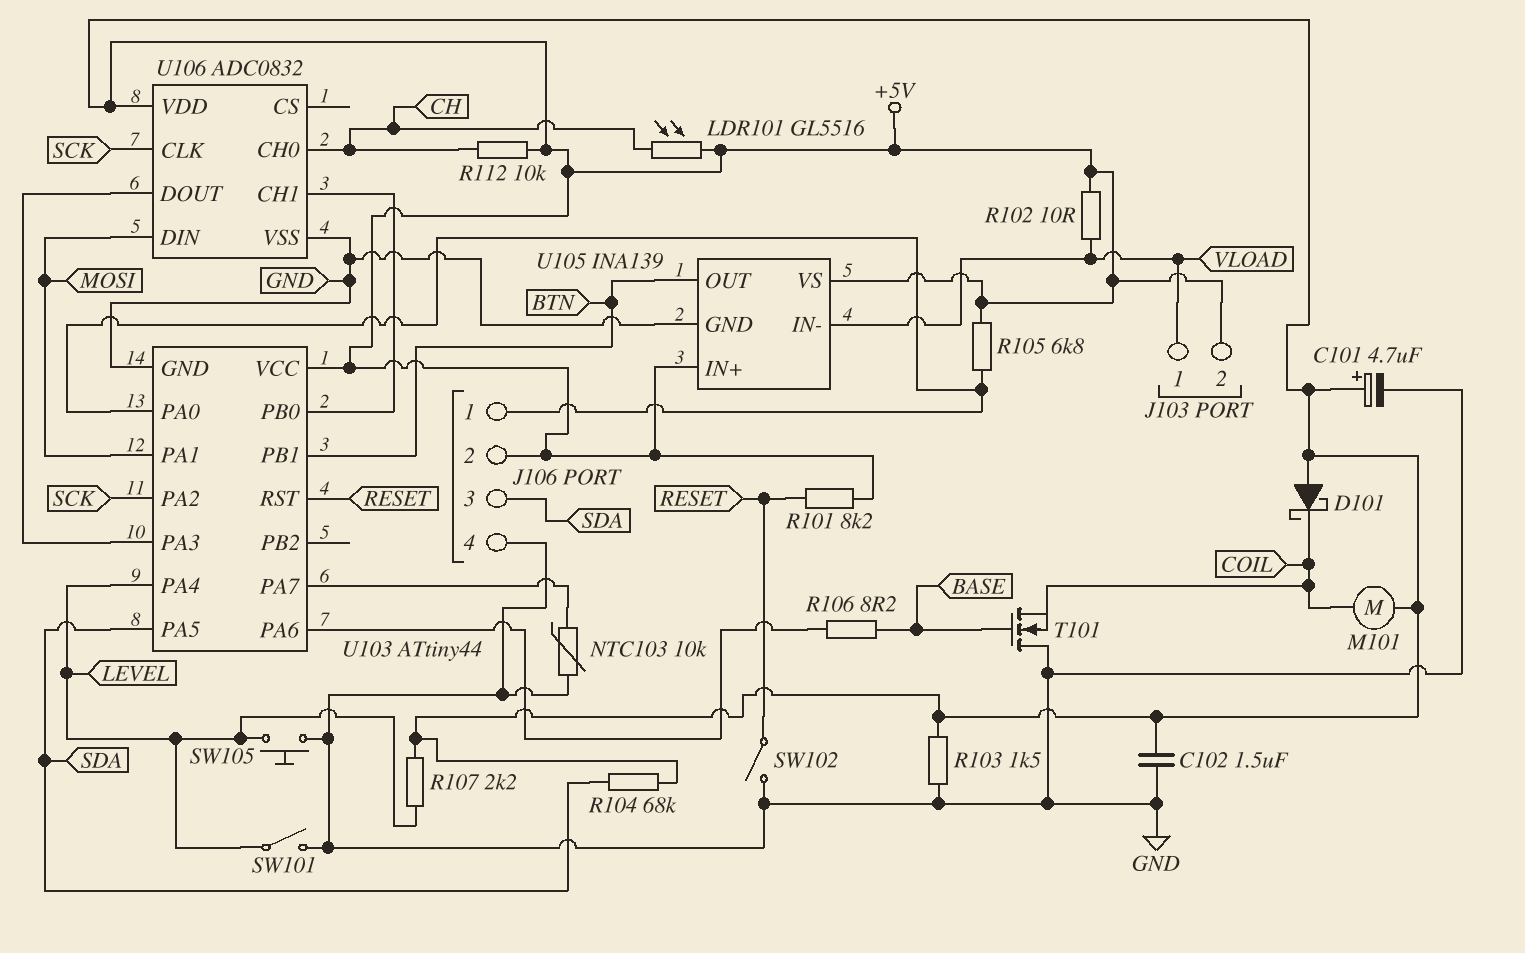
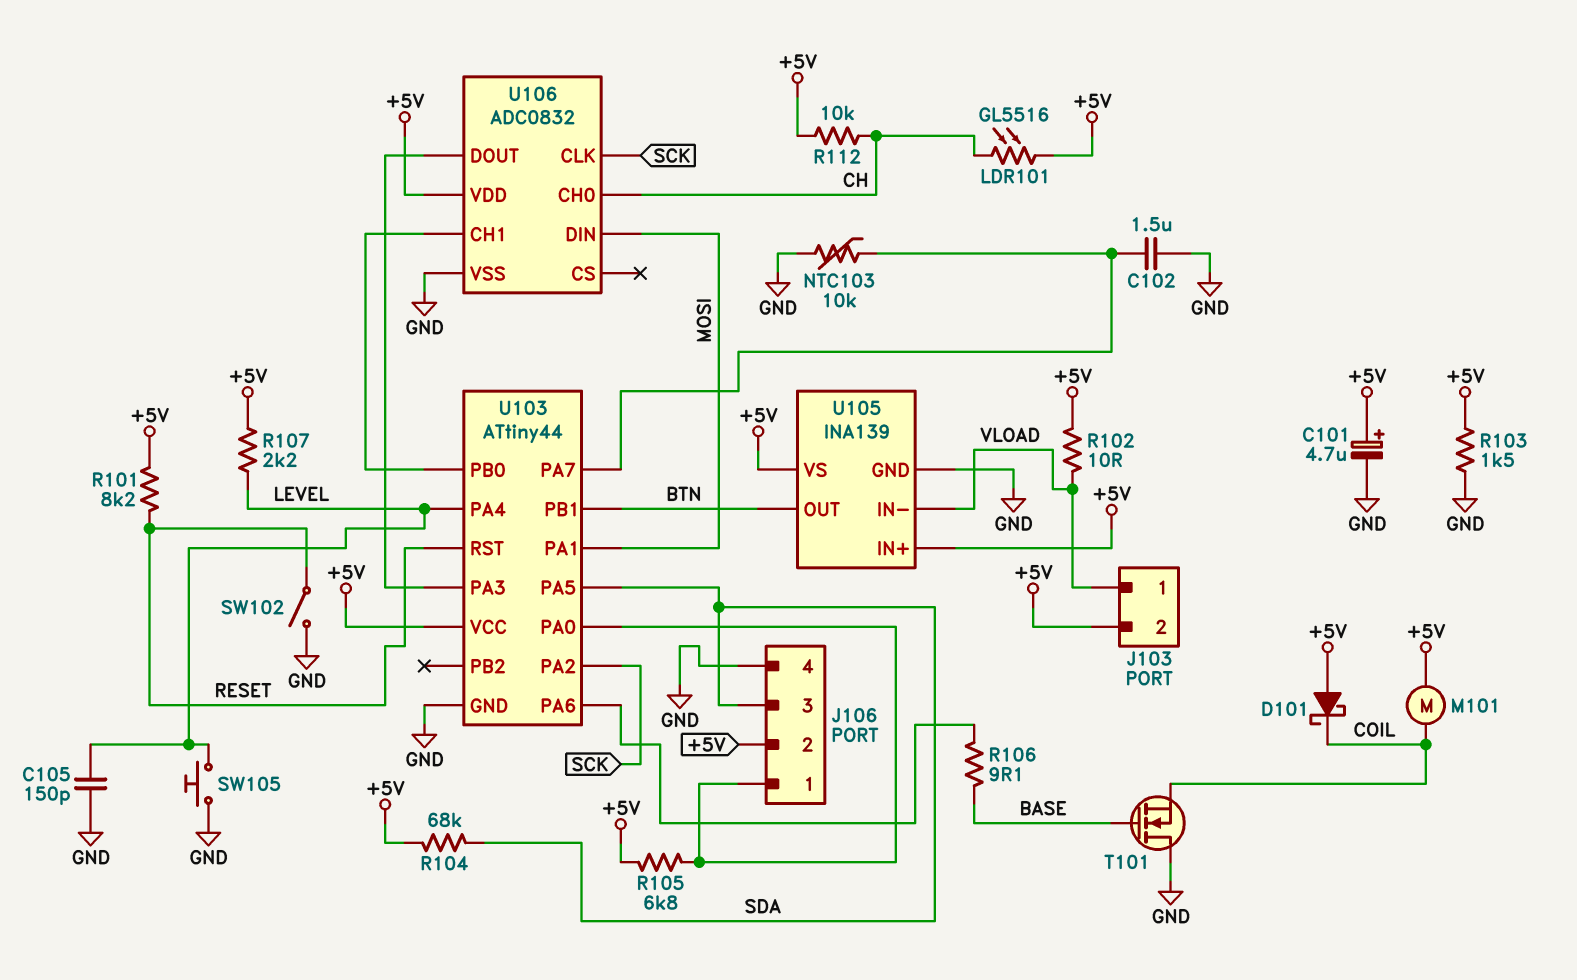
C102: 1.5uF (+5V, GND) -> 1.5uF (GND, U103/PA7)
C105: none -> 150pF (GND, LEVEL)
R106: 8.2 (BASE, U103/PA6) -> 9.1 (BASE, U103/PA6)
SW101: switch (GND, LEVEL) -> none

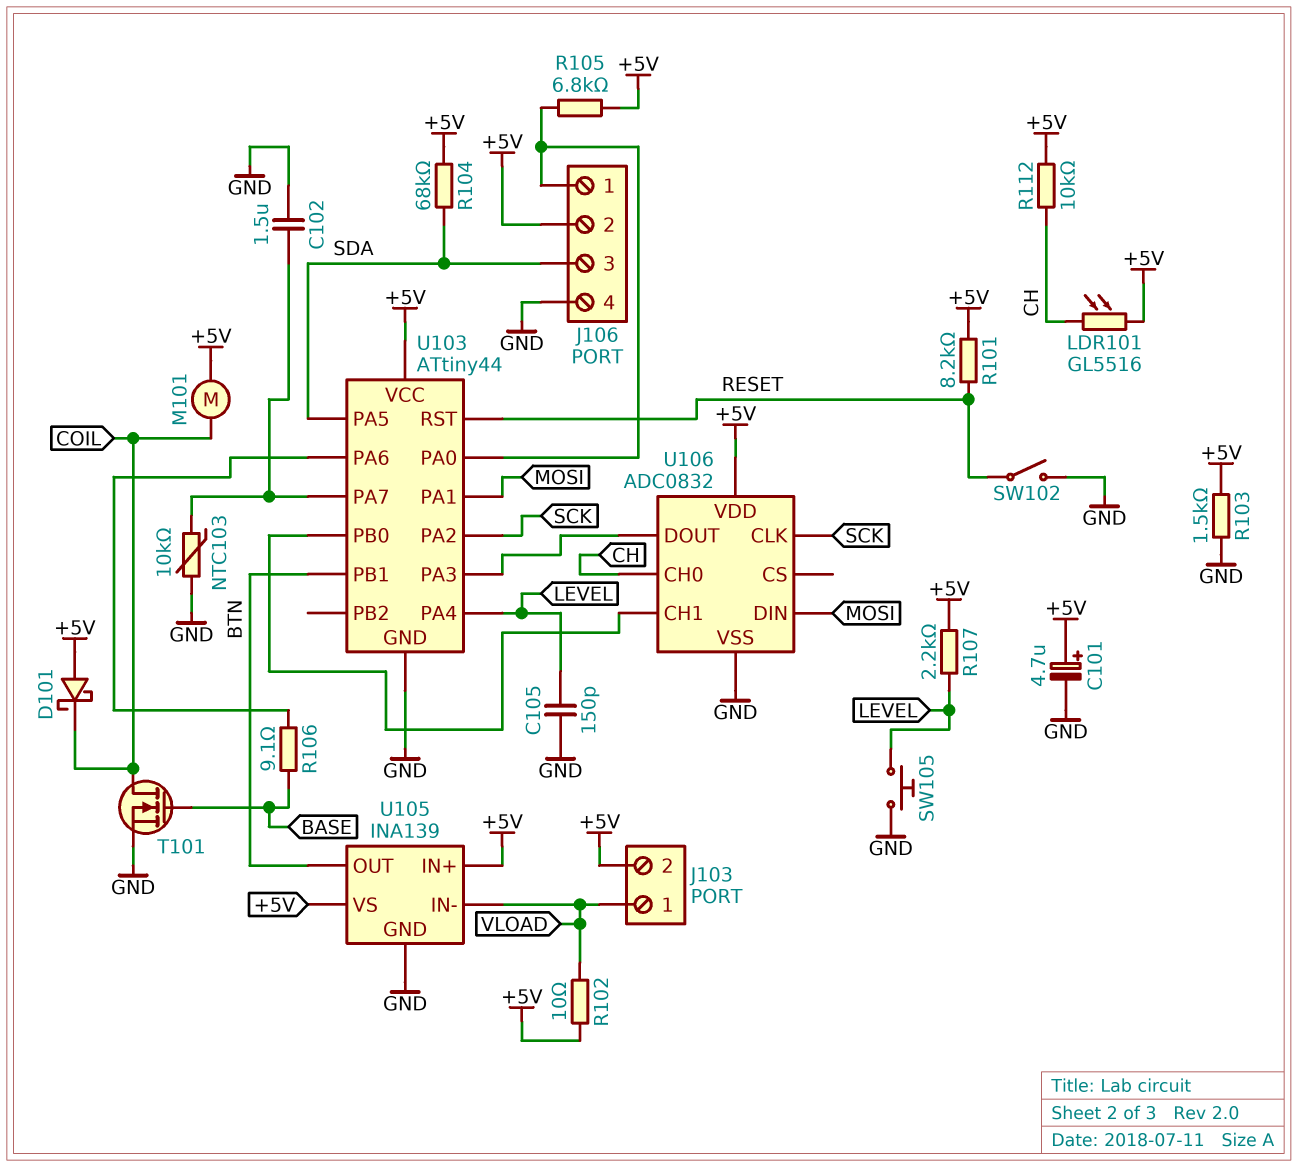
T101: NMOS (G BASE, D GND, S COIL) -> NMOS (G BASE, D COIL, S GND)

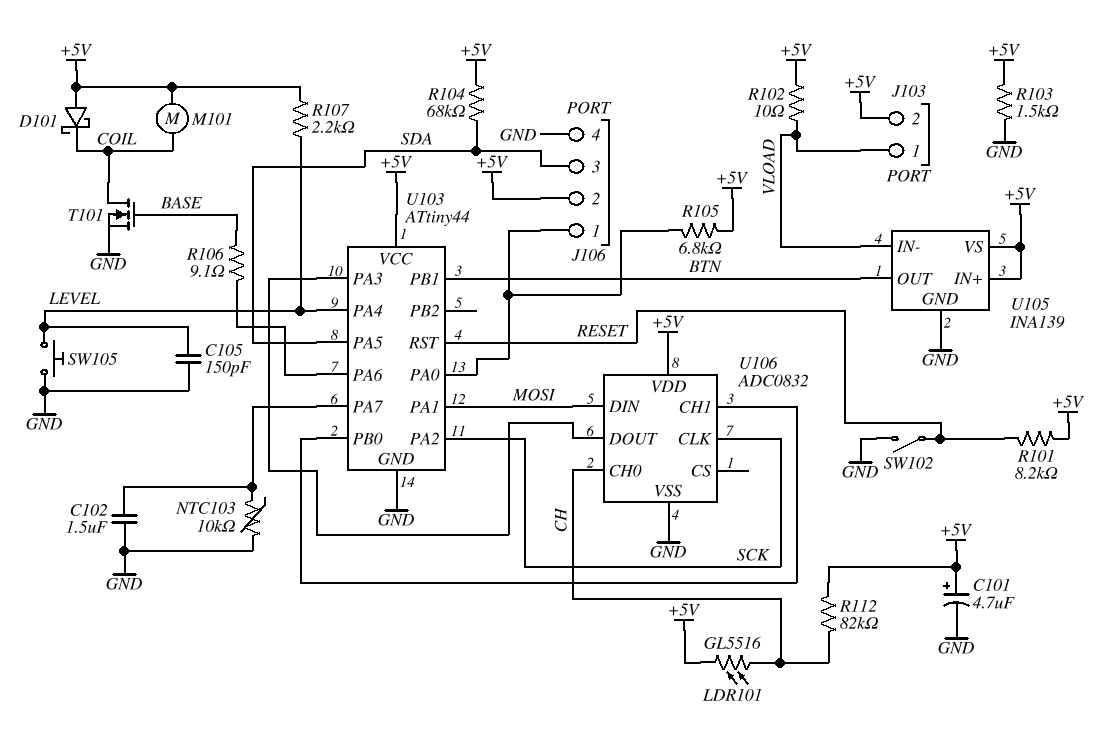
R112: 10k (+5V, CH) -> 82k (+5V, CH)

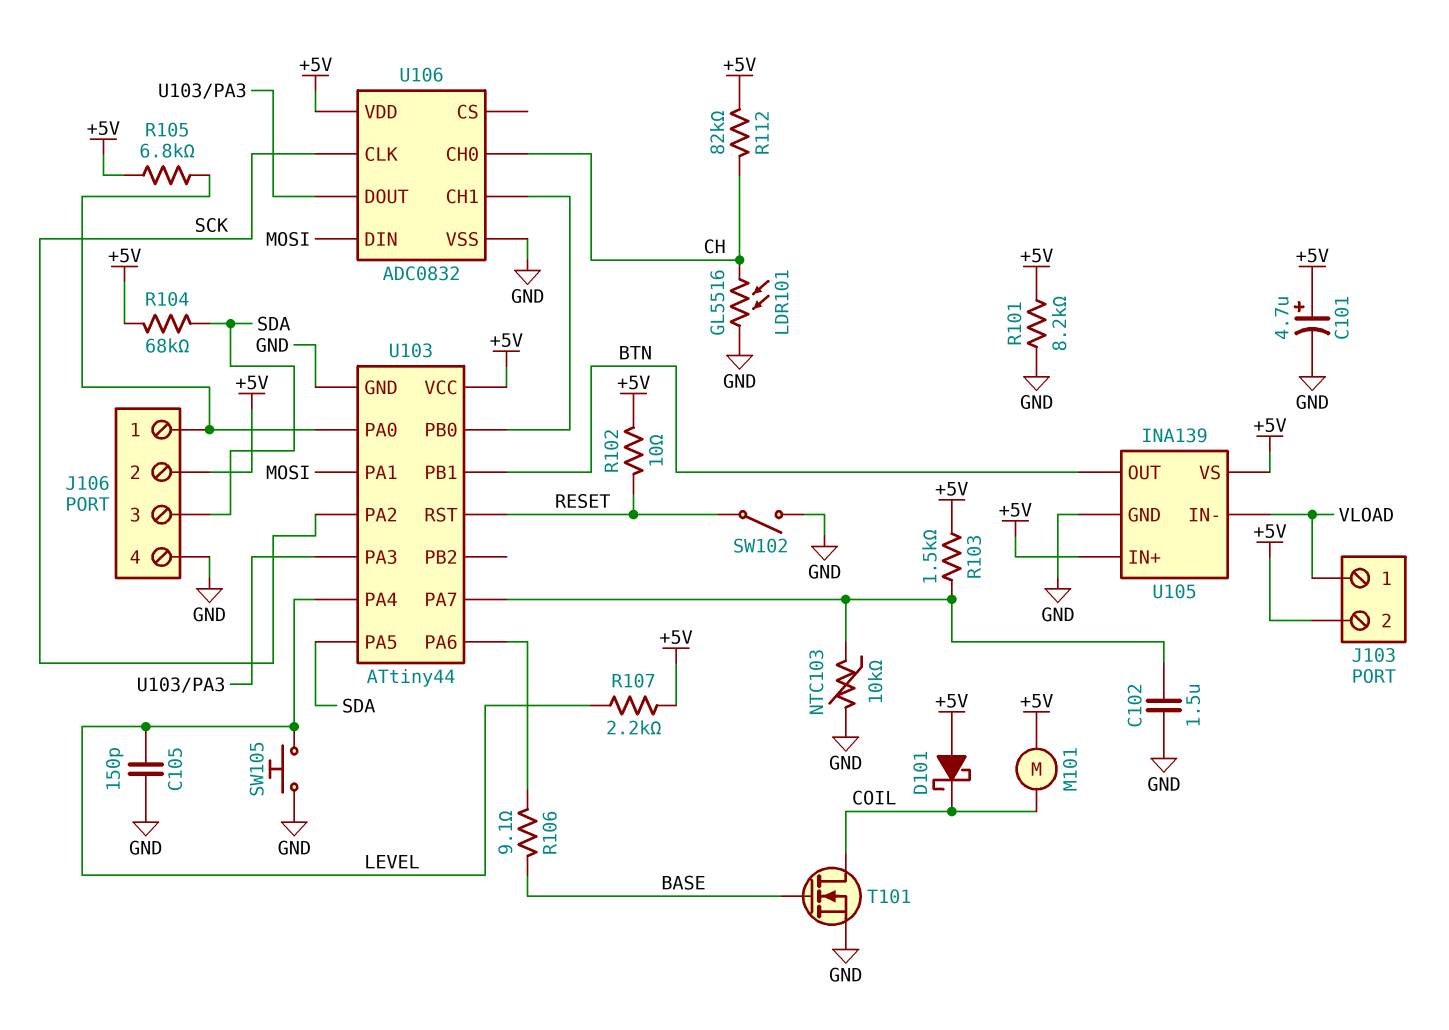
LDR101: GL5516 (+5V, CH) -> GL5516 (CH, GND)
R101: 8.2k (+5V, RESET) -> 8.2k (+5V, GND)
R102: 10 (+5V, VLOAD) -> 10 (+5V, RESET)
R103: 1.5k (+5V, GND) -> 1.5k (+5V, U103/PA7)

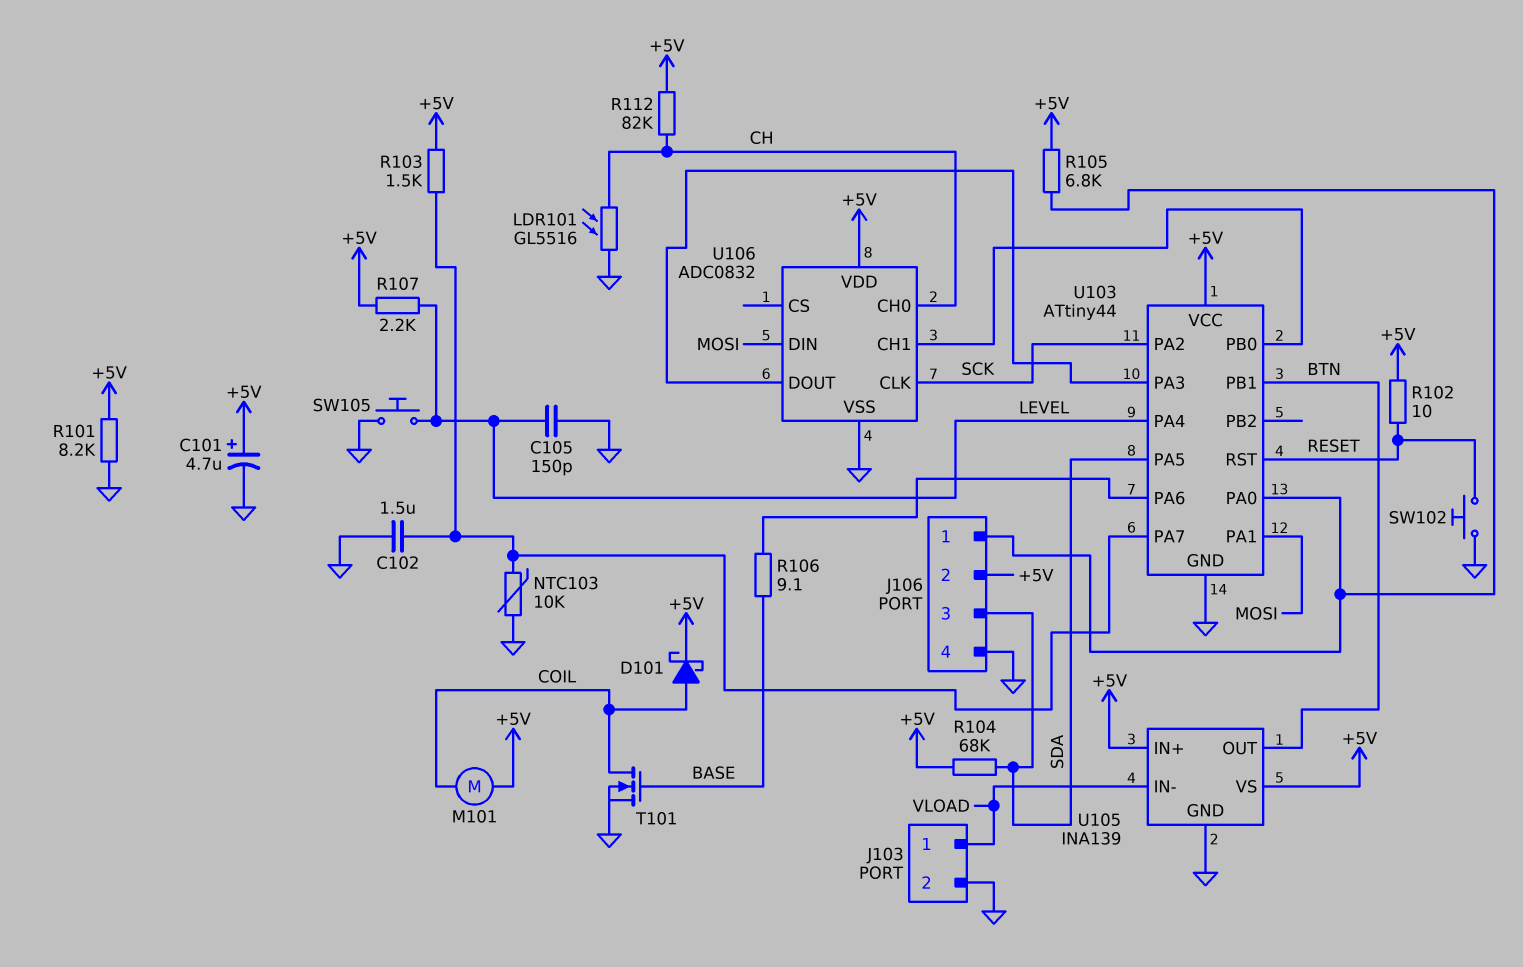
D101: schottky (A +5V, K COIL) -> schottky (A COIL, K +5V)
J103 pin 2: +5V -> GND
SW102: switch (GND, RESET) -> button (GND, RESET)

